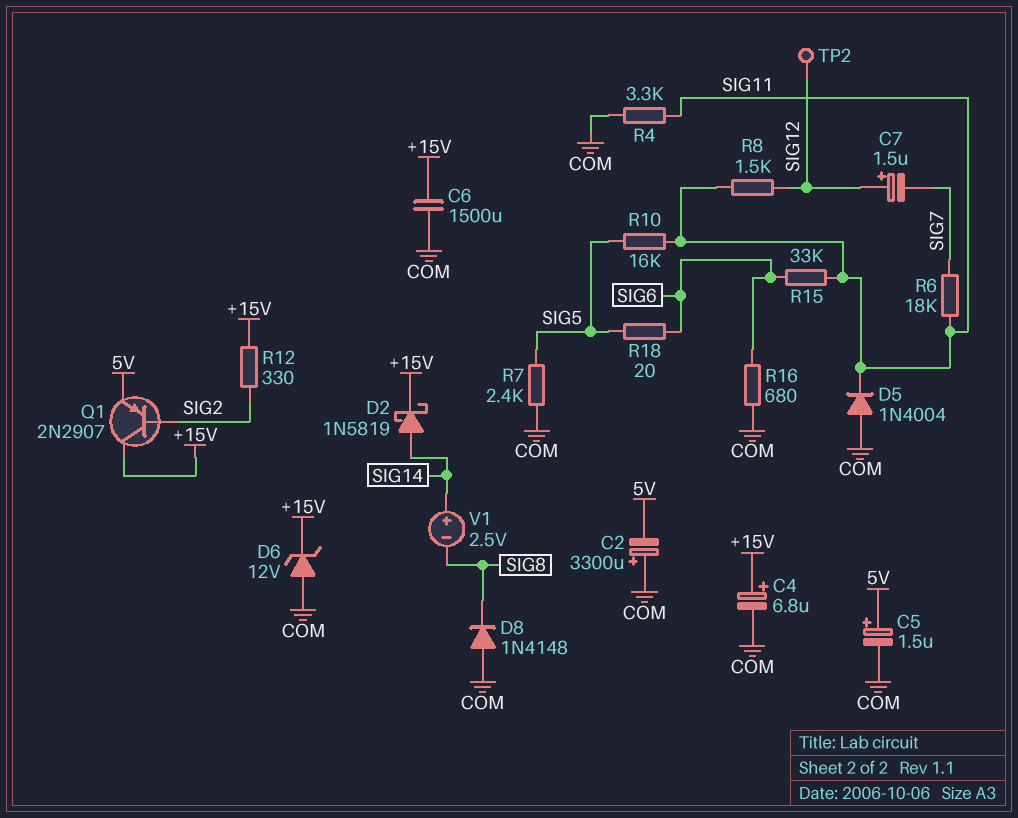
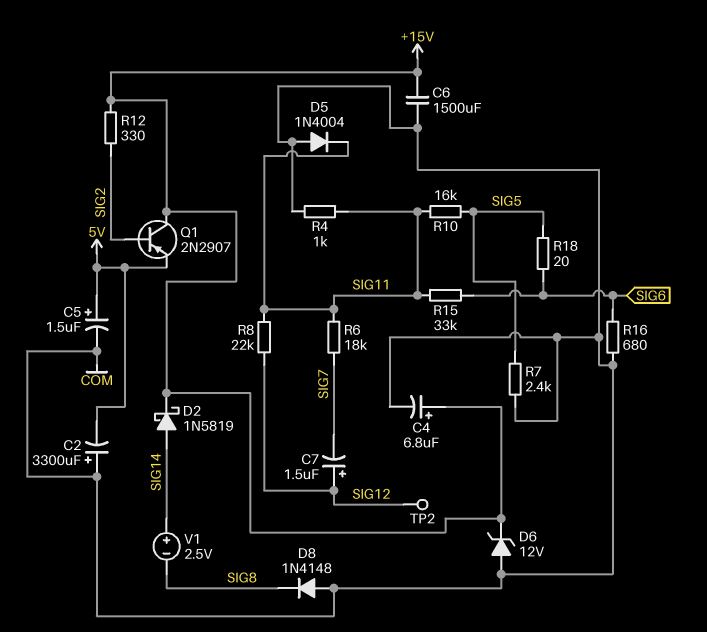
R4: 3.3k (COM, SIG11) -> 1k (COM, SIG11)
R8: 1.5k (SIG11, SIG12) -> 22k (SIG11, SIG12)

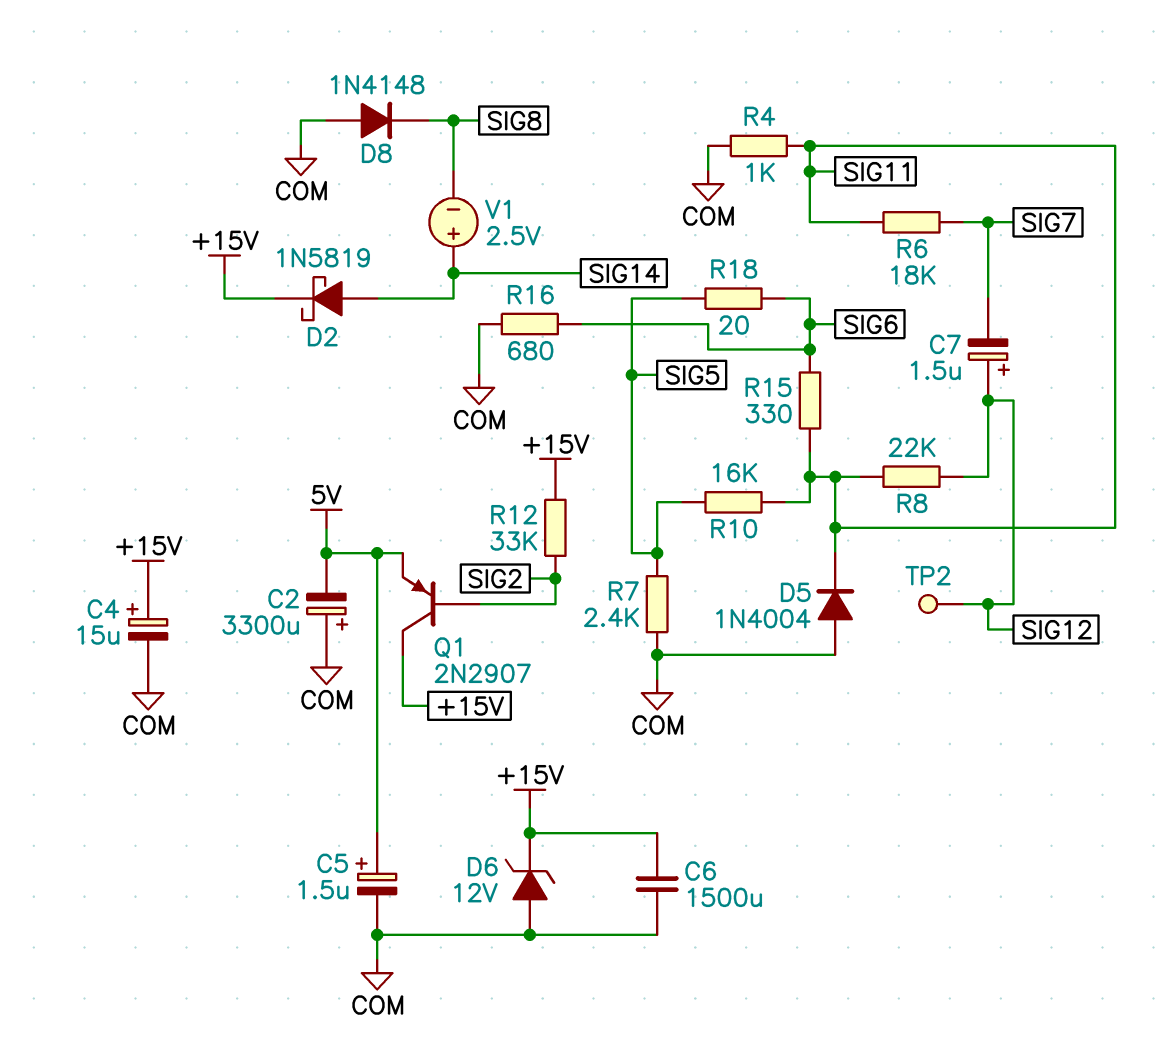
C4: 6.8uF (plus +15V, minus COM) -> 15uF (plus +15V, minus COM)
R12: 330 (+15V, SIG2) -> 33k (+15V, SIG2)
R15: 33k (SIG6, SIG11) -> 330 (SIG6, SIG11)

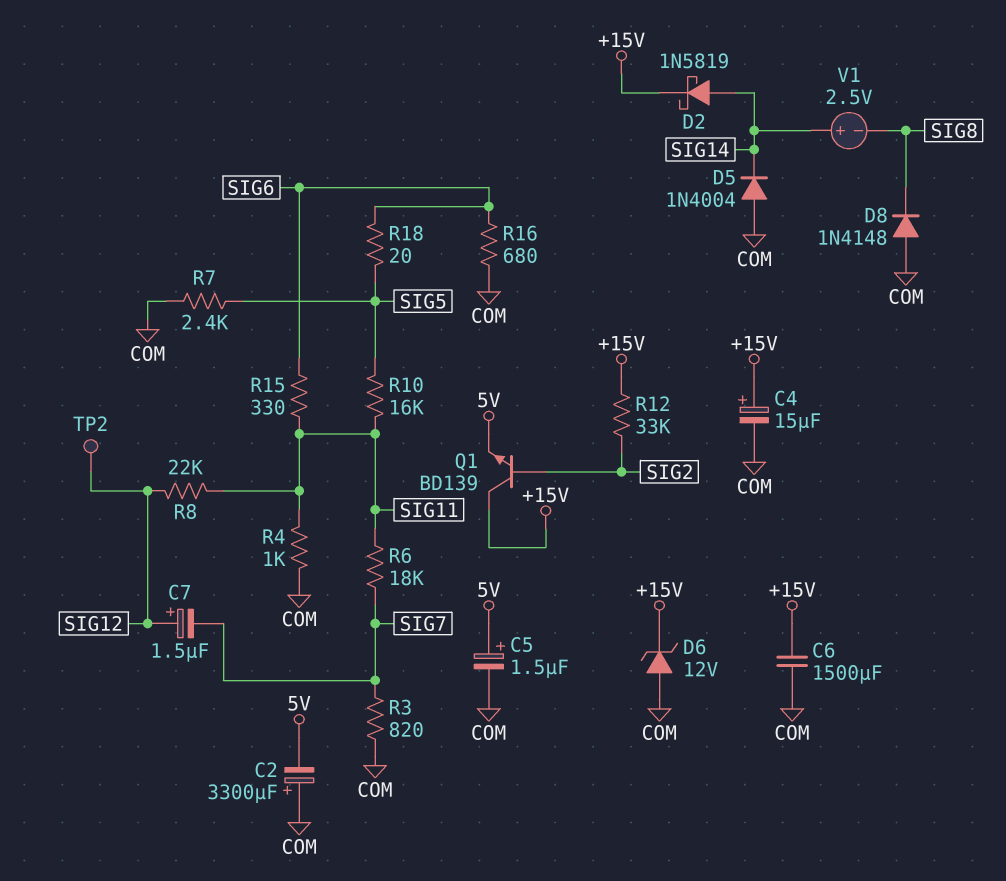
D5: diode 1N4004 (A COM, K SIG11) -> diode 1N4004 (A COM, K SIG14)
Q1: PNP 2N2907 (B SIG2, C +15V, E 5V) -> NPN BD139 (B SIG2, C +15V, E 5V)
R3: none -> 820 (COM, SIG7)

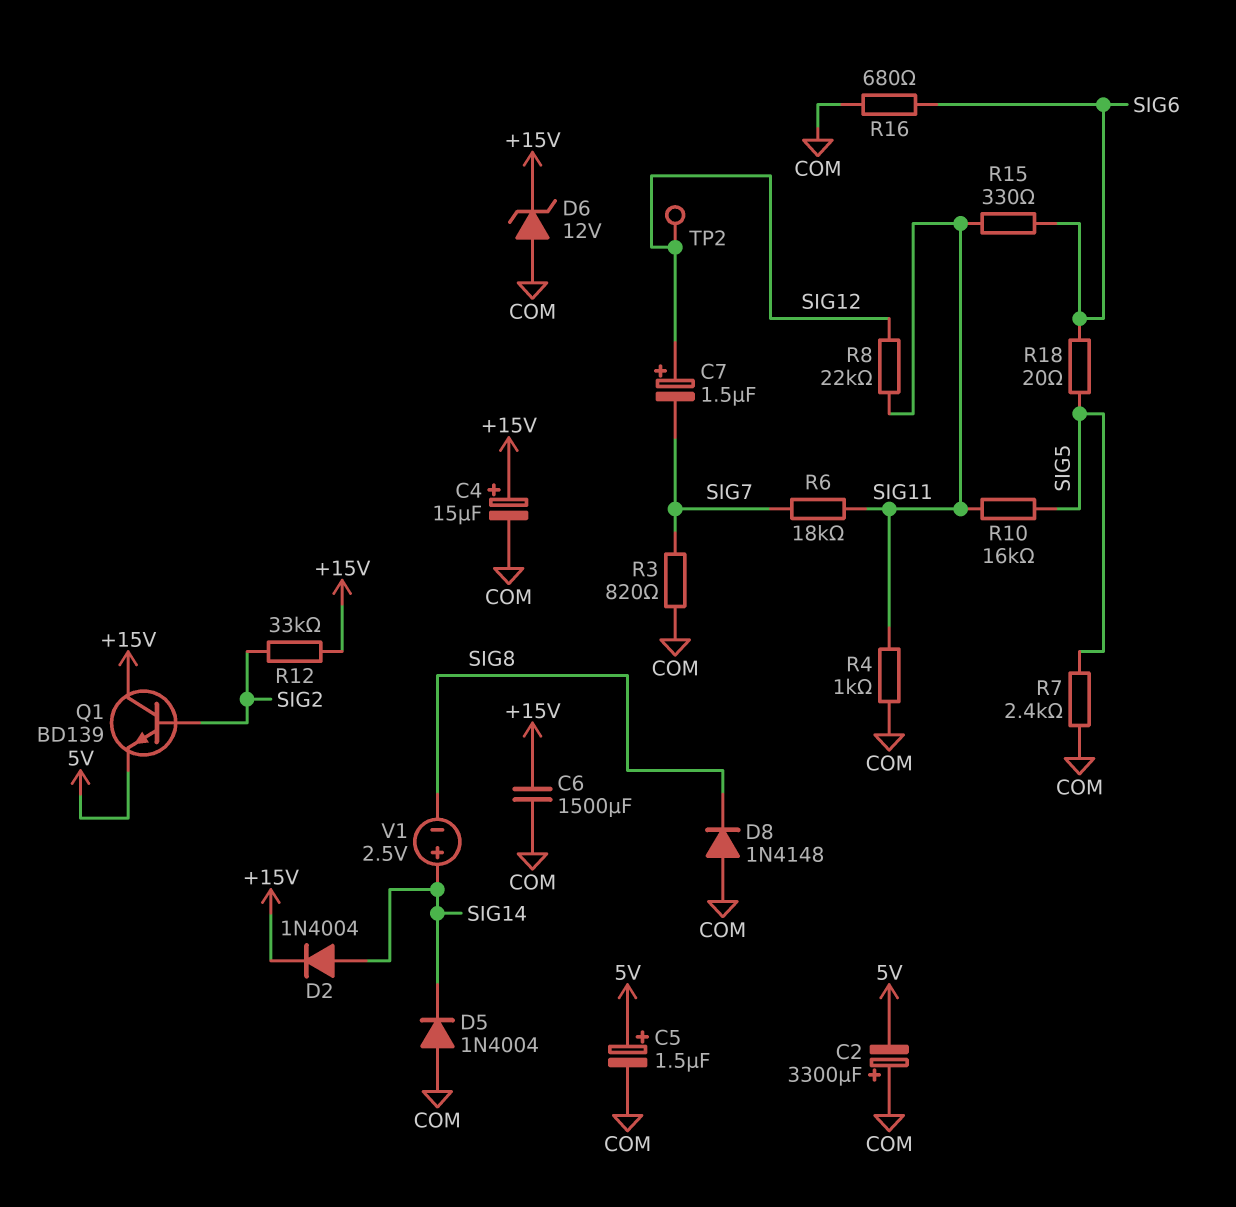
D2: schottky 1N5819 (A SIG14, K +15V) -> diode 1N4004 (A SIG14, K +15V)

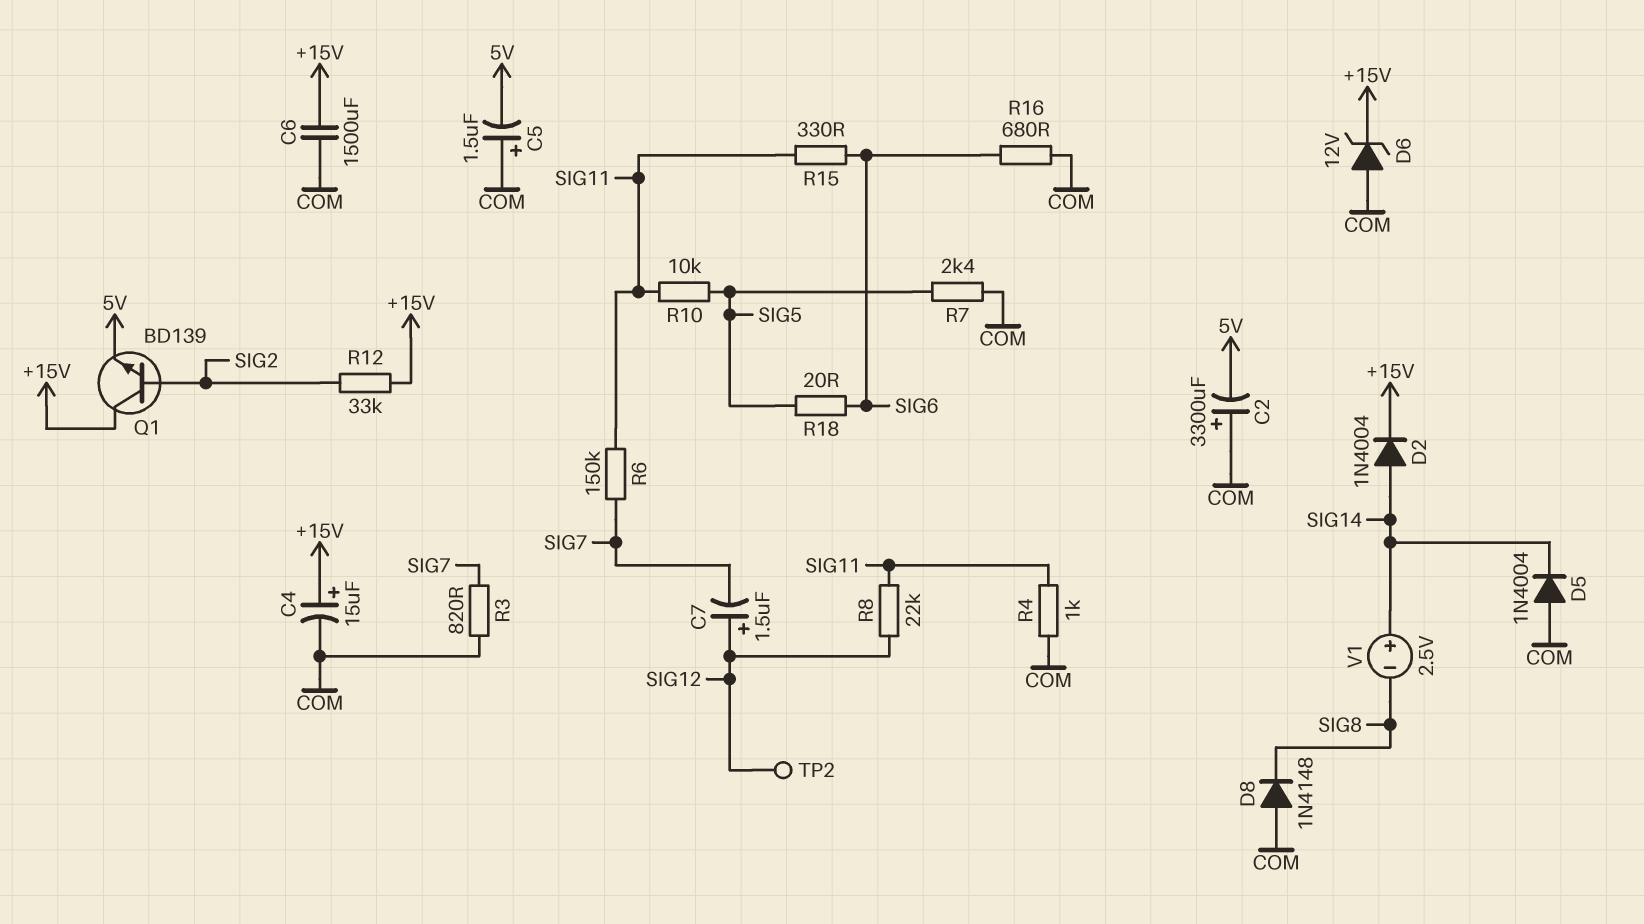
C5: 1.5uF (plus 5V, minus COM) -> 1.5uF (plus COM, minus 5V)
R6: 18k (SIG7, SIG11) -> 150k (SIG7, SIG11)
R10: 16k (SIG5, SIG11) -> 10k (SIG5, SIG11)

